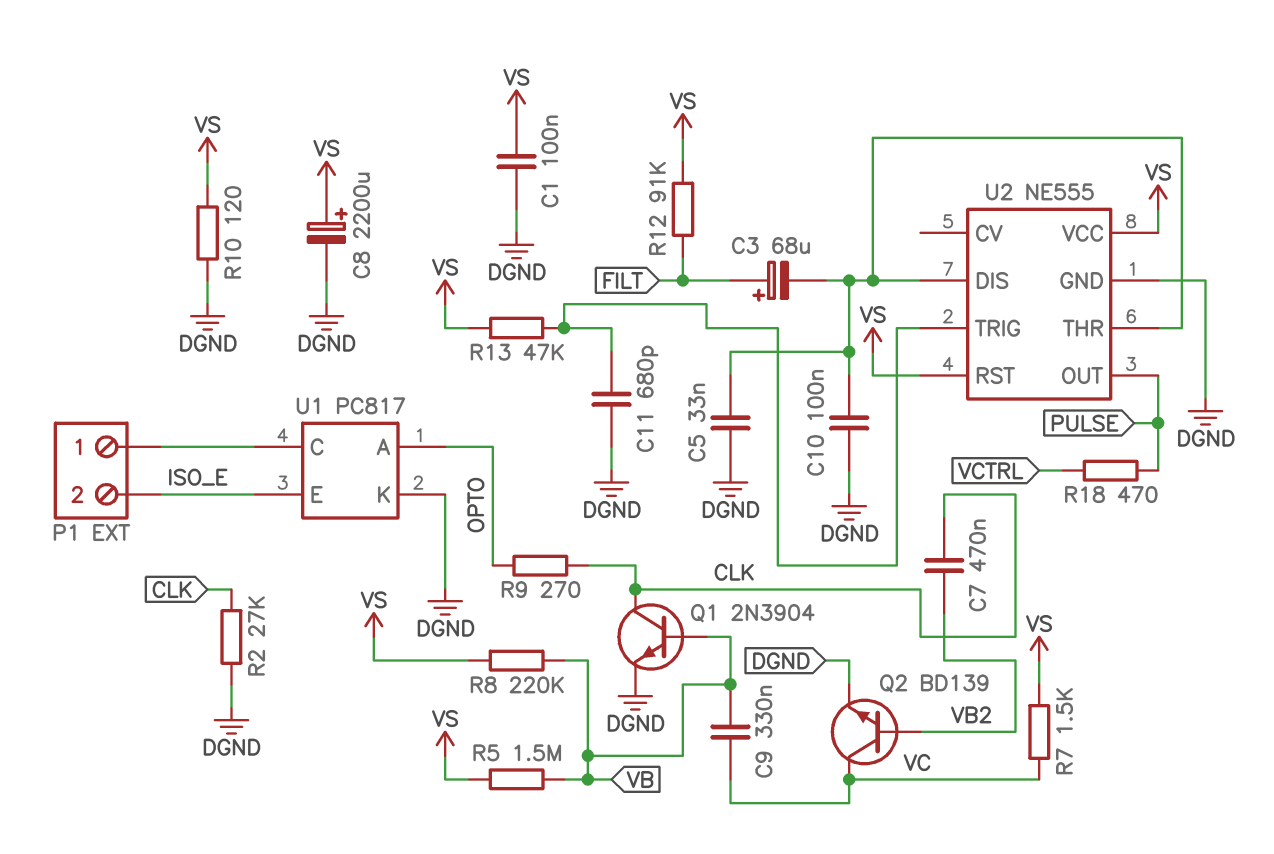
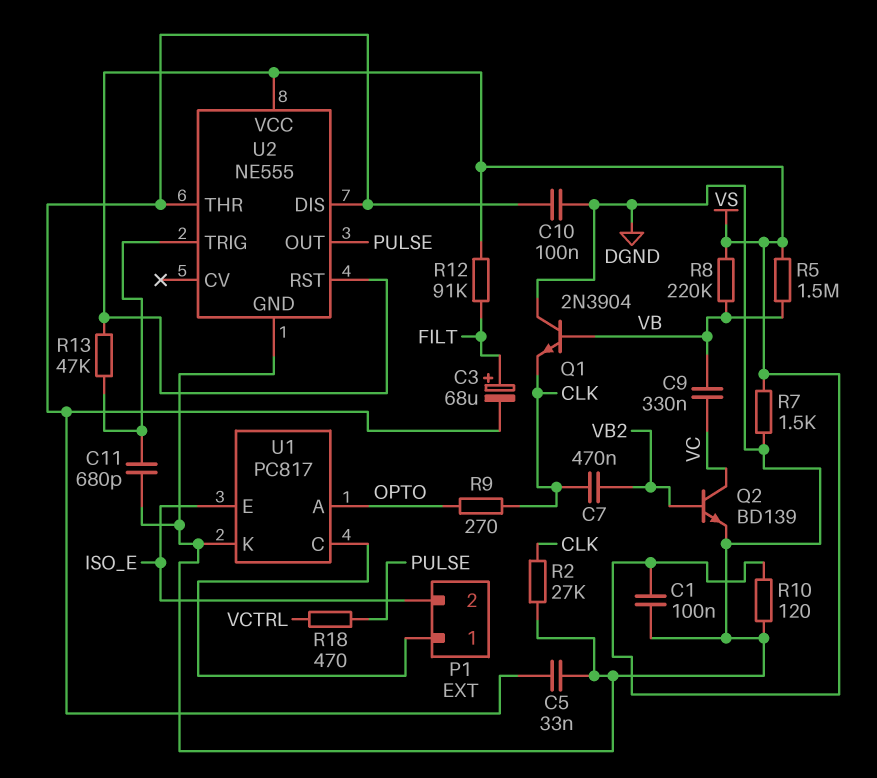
C8: 2200uF (plus VS, minus DGND) -> none
Q1: NPN 2N3904 (B VB, C CLK, E DGND) -> NPN 2N3904 (B VB, C DGND, E CLK)
R7: 1.5k (VC, VS) -> 1.5k (DGND, VS)

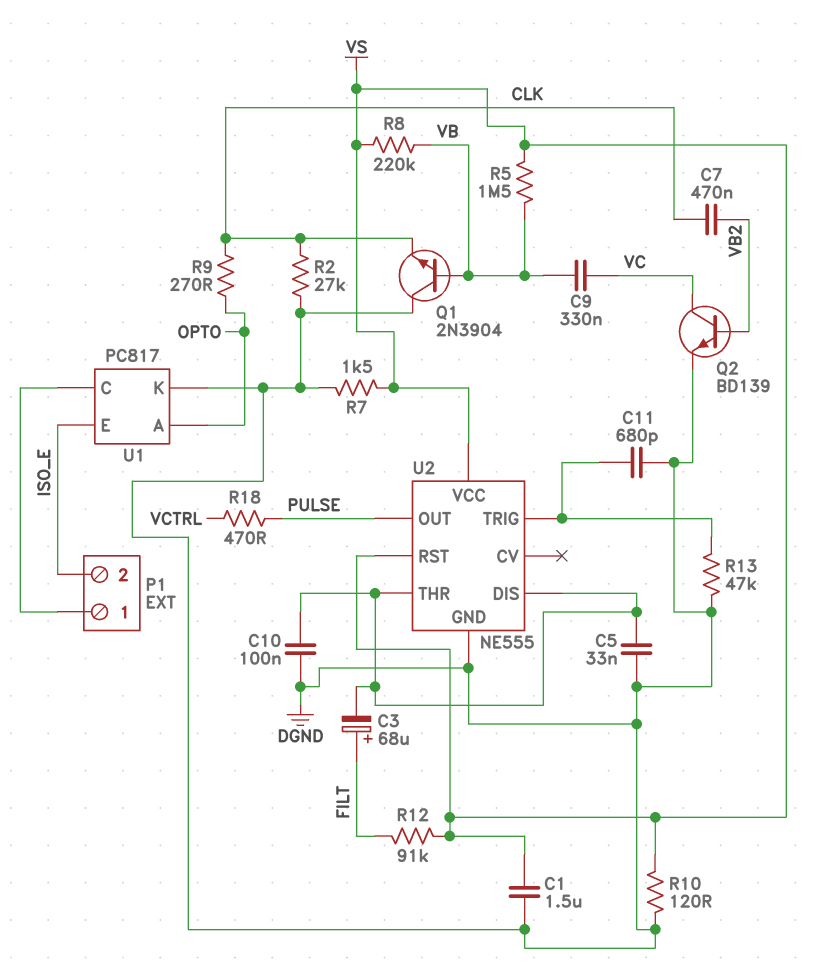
C1: 100nF (DGND, VS) -> 1.5uF (DGND, VS)
R13: 47k (U2/TRIG, VS) -> 47k (DGND, U2/TRIG)

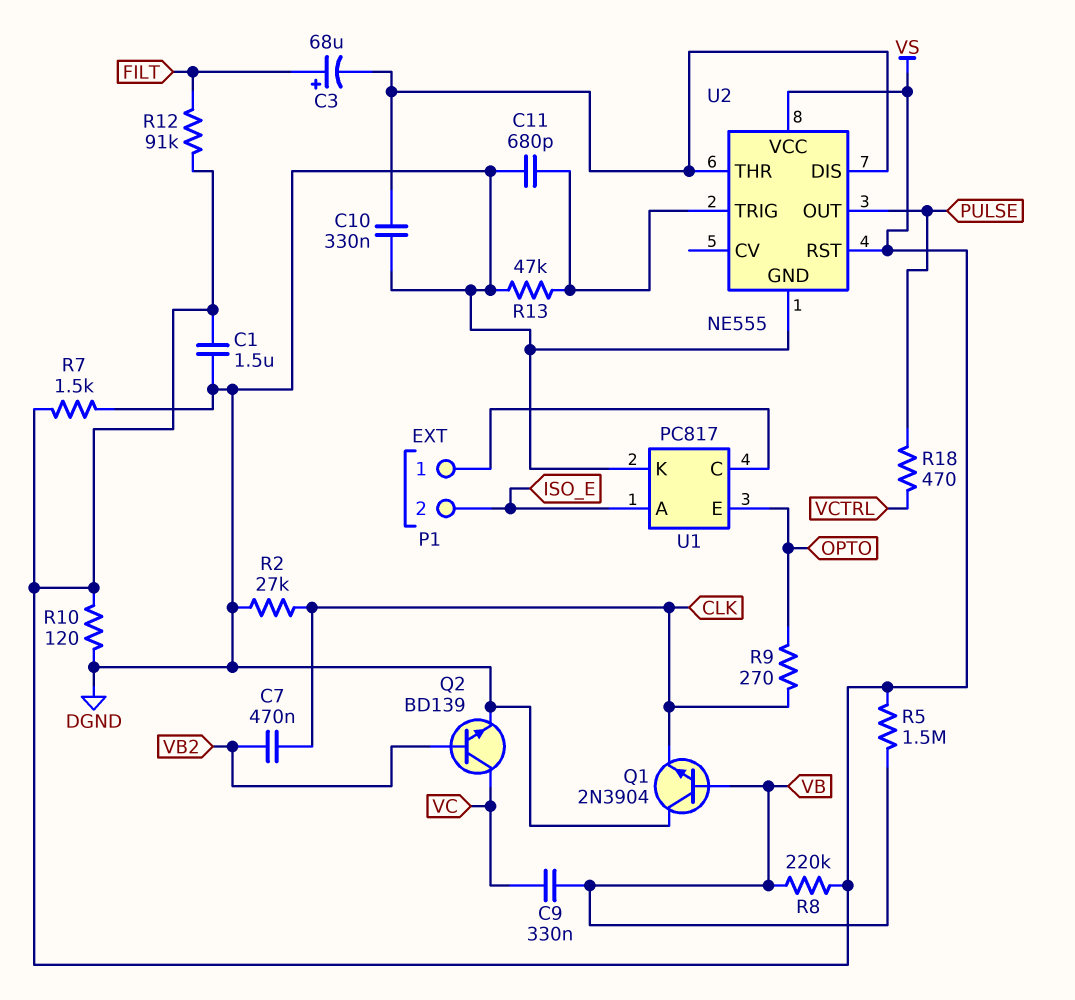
C5: 33nF (DGND, U2/DIS) -> none
C10: 100nF (DGND, U2/DIS) -> 330nF (DGND, U2/DIS)
U1 pin A: OPTO -> ISO_E
U1 pin E: ISO_E -> OPTO

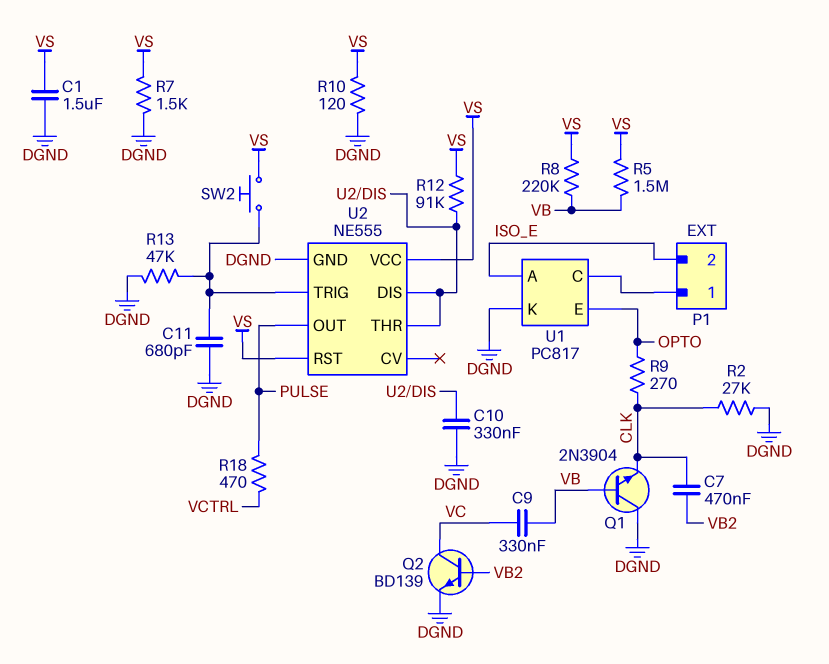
C3: 68uF (plus FILT, minus U2/DIS) -> none
R12: 91k (FILT, VS) -> 91k (U2/DIS, VS)
SW2: none -> button (U2/TRIG, VS)

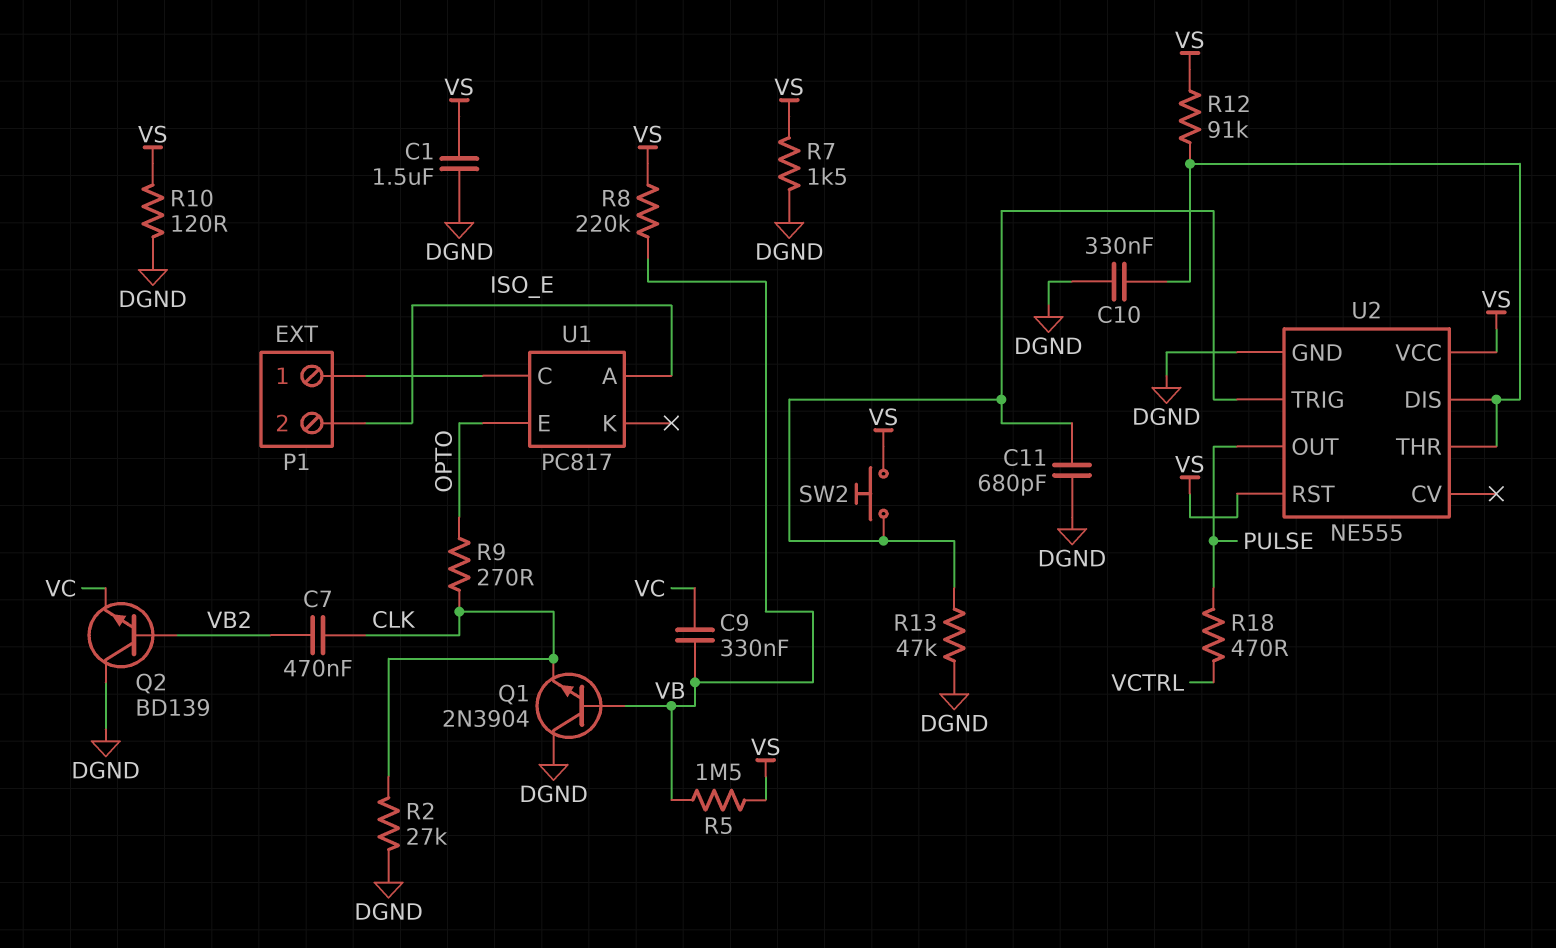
Q2: NPN BD139 (B VB2, C VC, E DGND) -> NPN BD139 (B VB2, C DGND, E VC)
U1 pin K: DGND -> none

